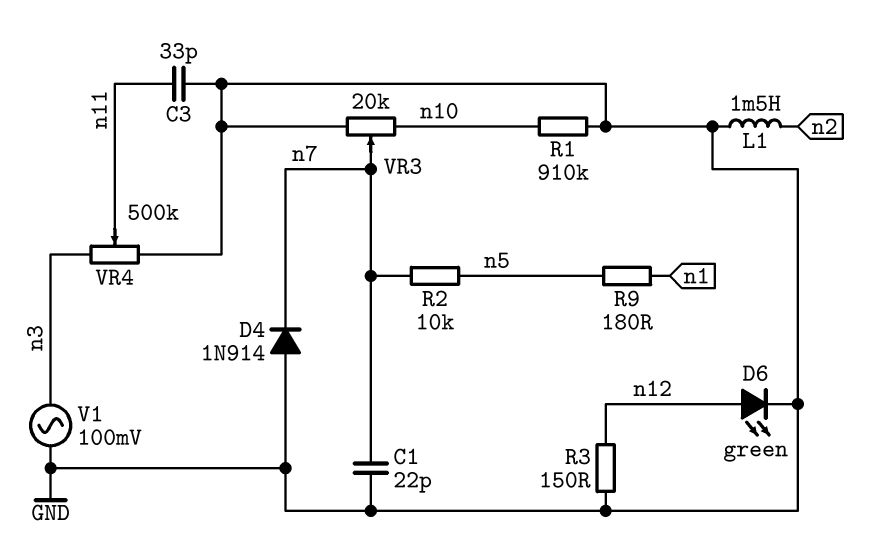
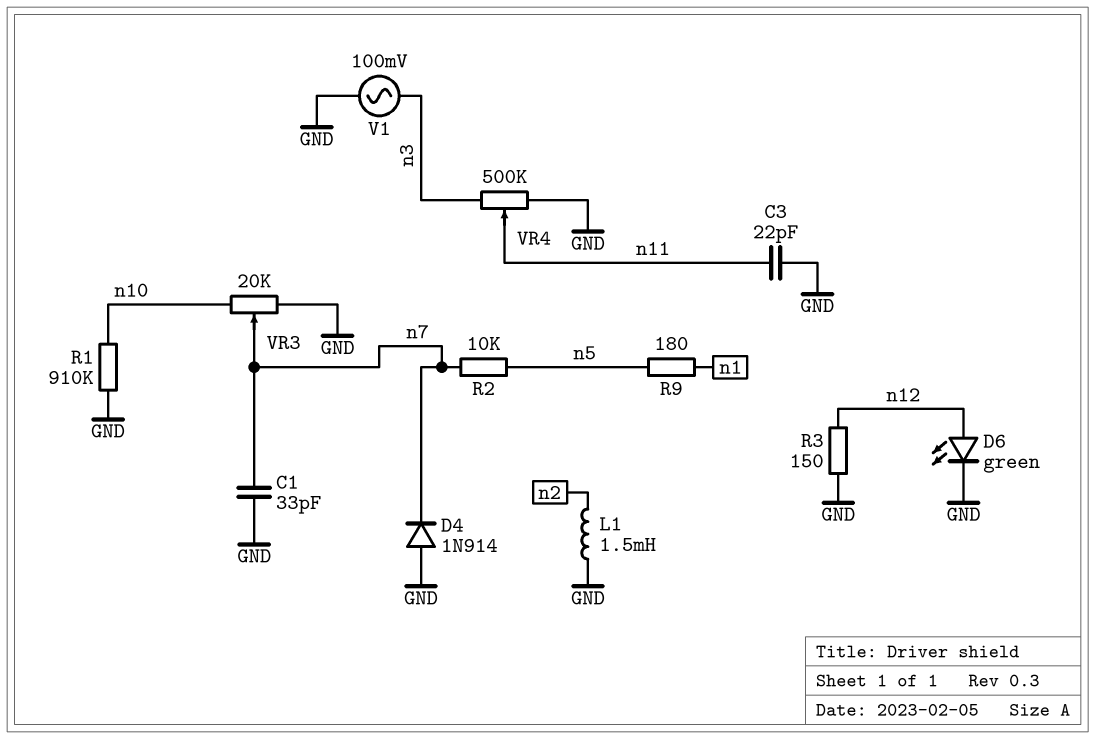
C1: 22pF (GND, n7) -> 33pF (GND, n7)
C3: 33pF (GND, n11) -> 22pF (GND, n11)

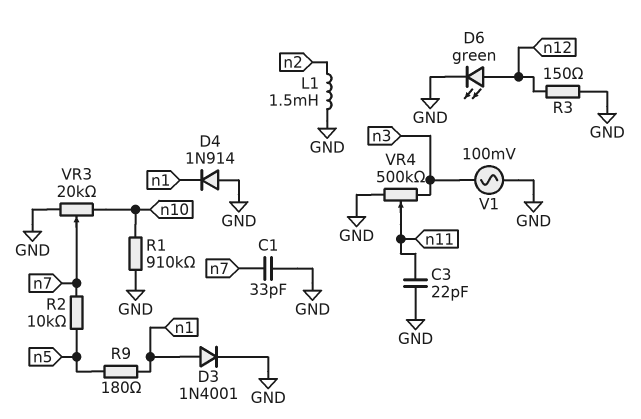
D3: none -> diode 1N4001 (A n1, K GND)
D4: diode 1N914 (A GND, K n7) -> diode 1N914 (A GND, K n1)

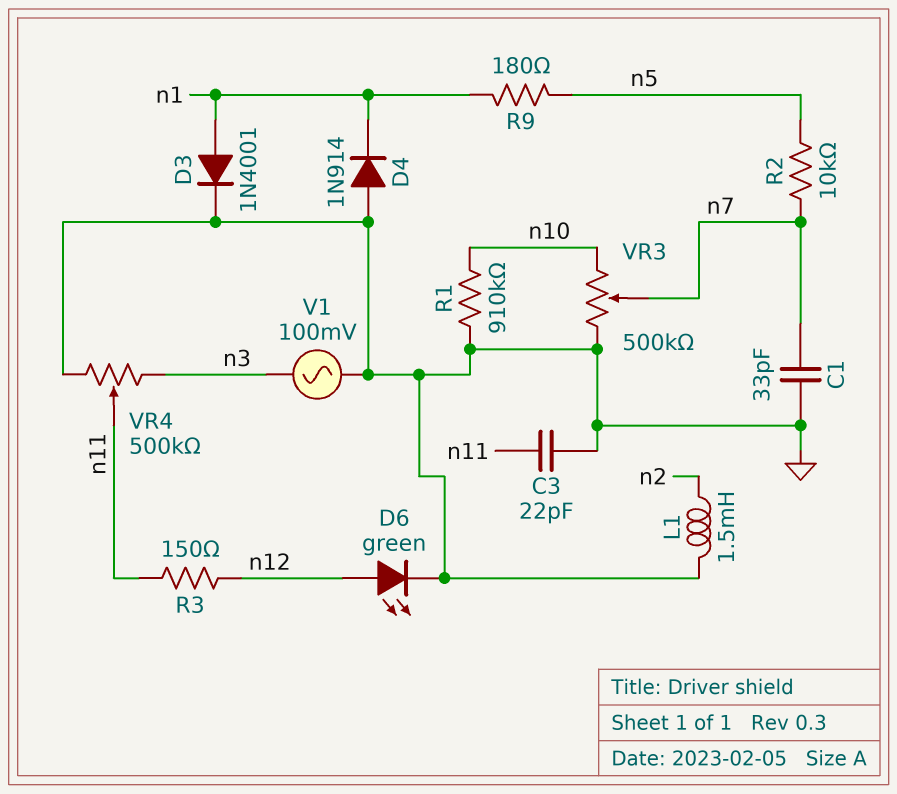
R3: 150 (GND, n12) -> 150 (n11, n12)
VR3: 20k (GND, n10, wiper n7) -> 500k (GND, n10, wiper n7)

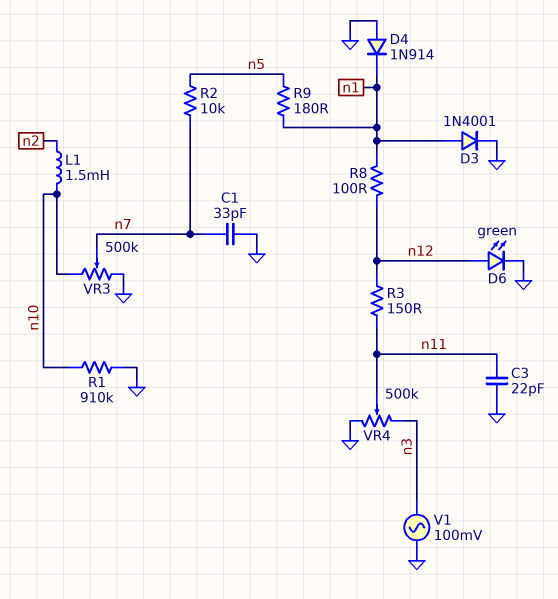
L1: 1.5mH (GND, n2) -> 1.5mH (n2, n10)
R8: none -> 100 (n1, n12)

